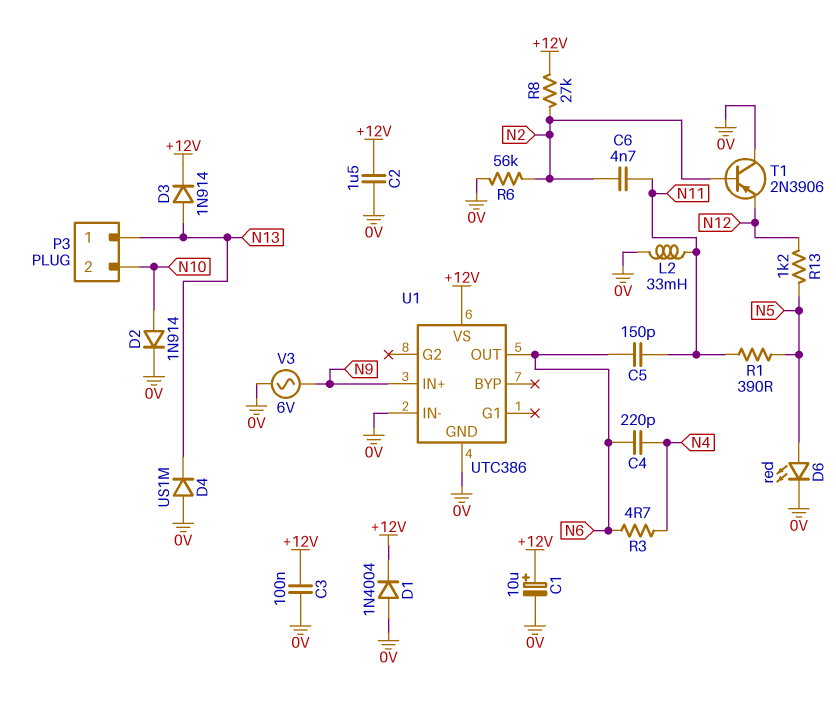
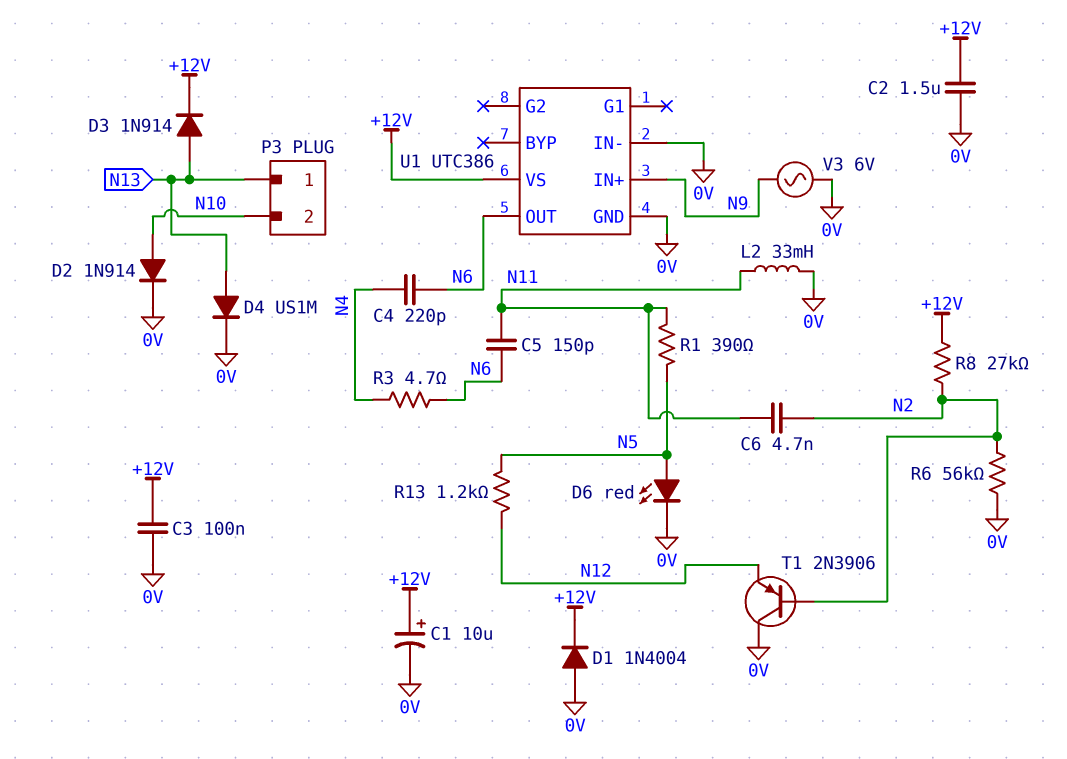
D4: diode US1M (A 0V, K N13) -> diode US1M (A N13, K 0V)

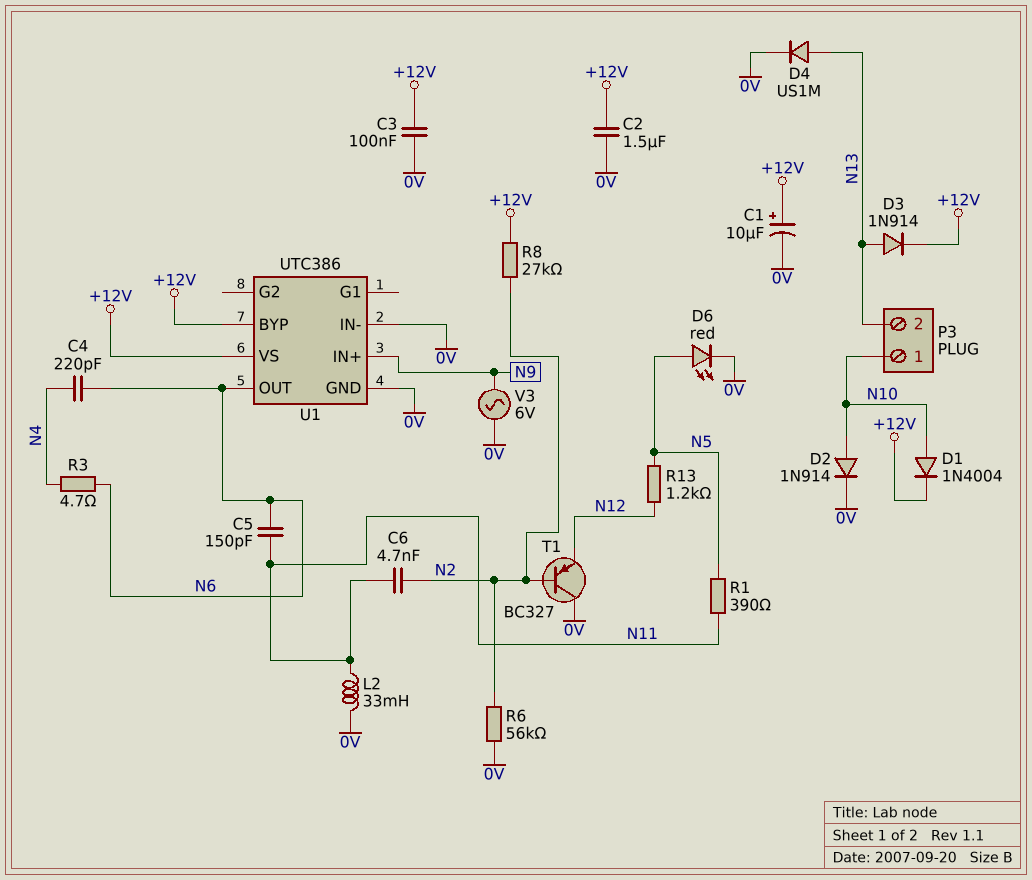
D1: diode 1N4004 (A 0V, K +12V) -> diode 1N4004 (A N10, K +12V)
P3 pin 1: N13 -> N10
P3 pin 2: N10 -> N13
T1: PNP 2N3906 (B N2, C 0V, E N12) -> PNP BC327 (B N2, C 0V, E N12)
U1 pin BYP: none -> +12V

